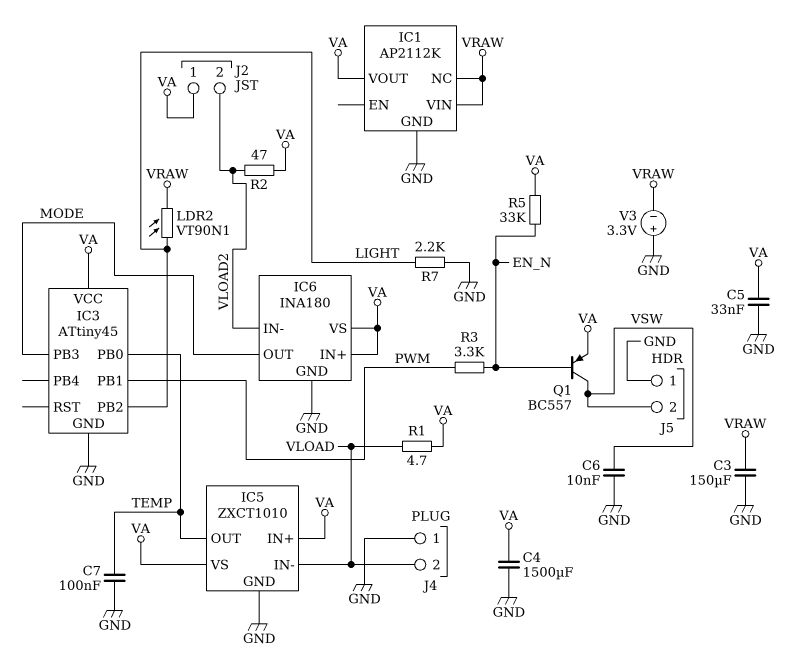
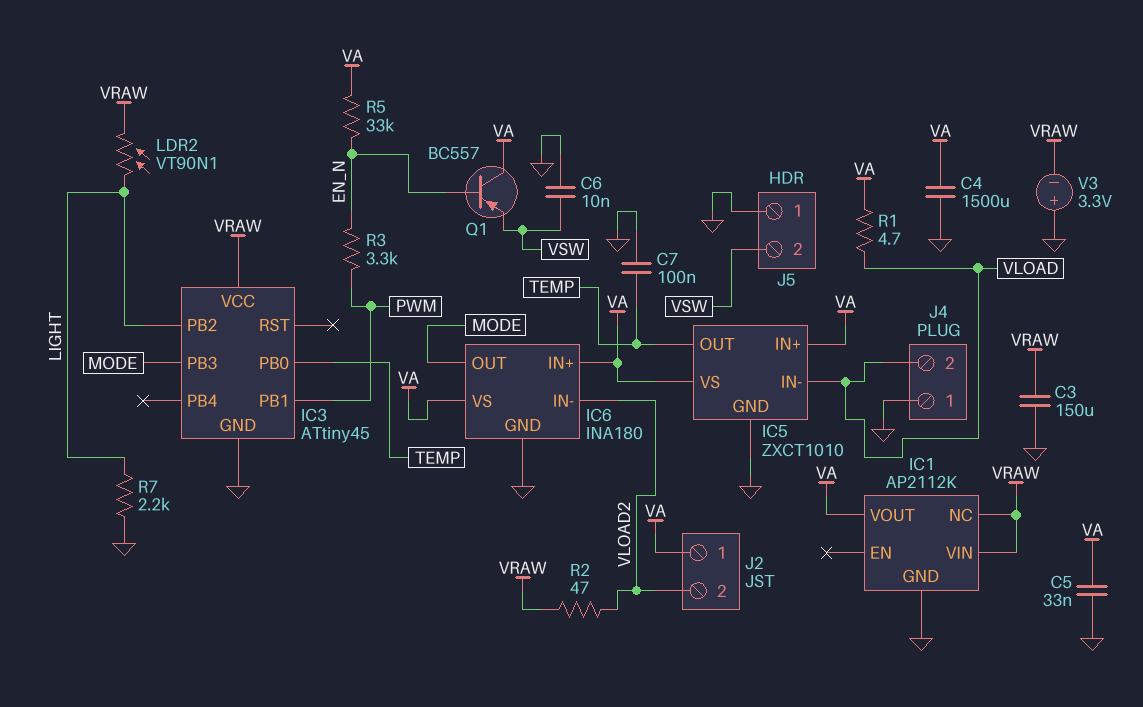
IC3 pin VCC: VA -> VRAW
Q1: PNP BC557 (B EN_N, C VSW, E VA) -> PNP BC557 (B EN_N, C VA, E VSW)
R2: 47 (VA, VLOAD2) -> 47 (VLOAD2, VRAW)

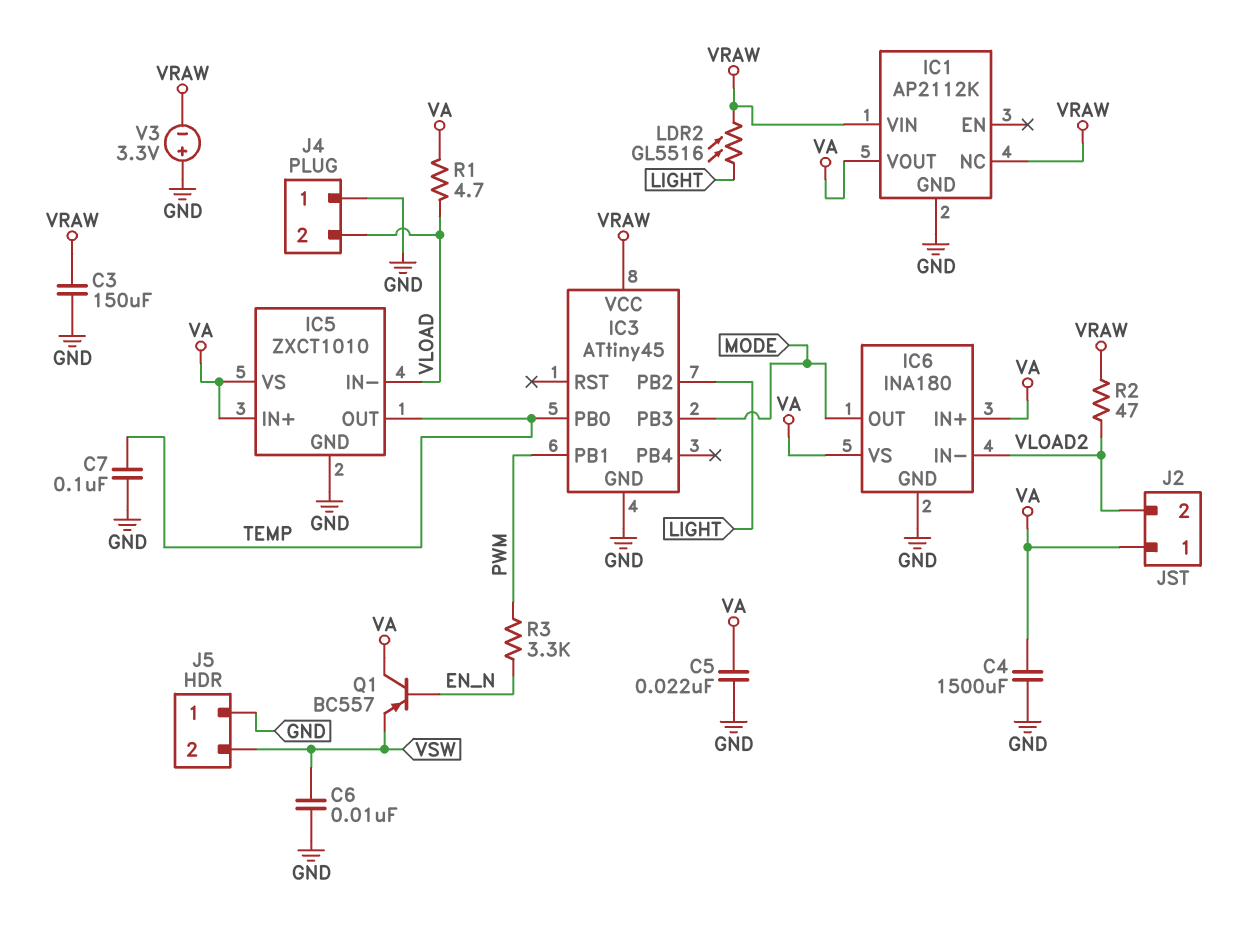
C5: 33nF (GND, VA) -> 22nF (GND, VA)
LDR2: VT90N1 (LIGHT, VRAW) -> GL5516 (LIGHT, VRAW)
R5: 33k (EN_N, VA) -> none
R7: 2.2k (GND, LIGHT) -> none

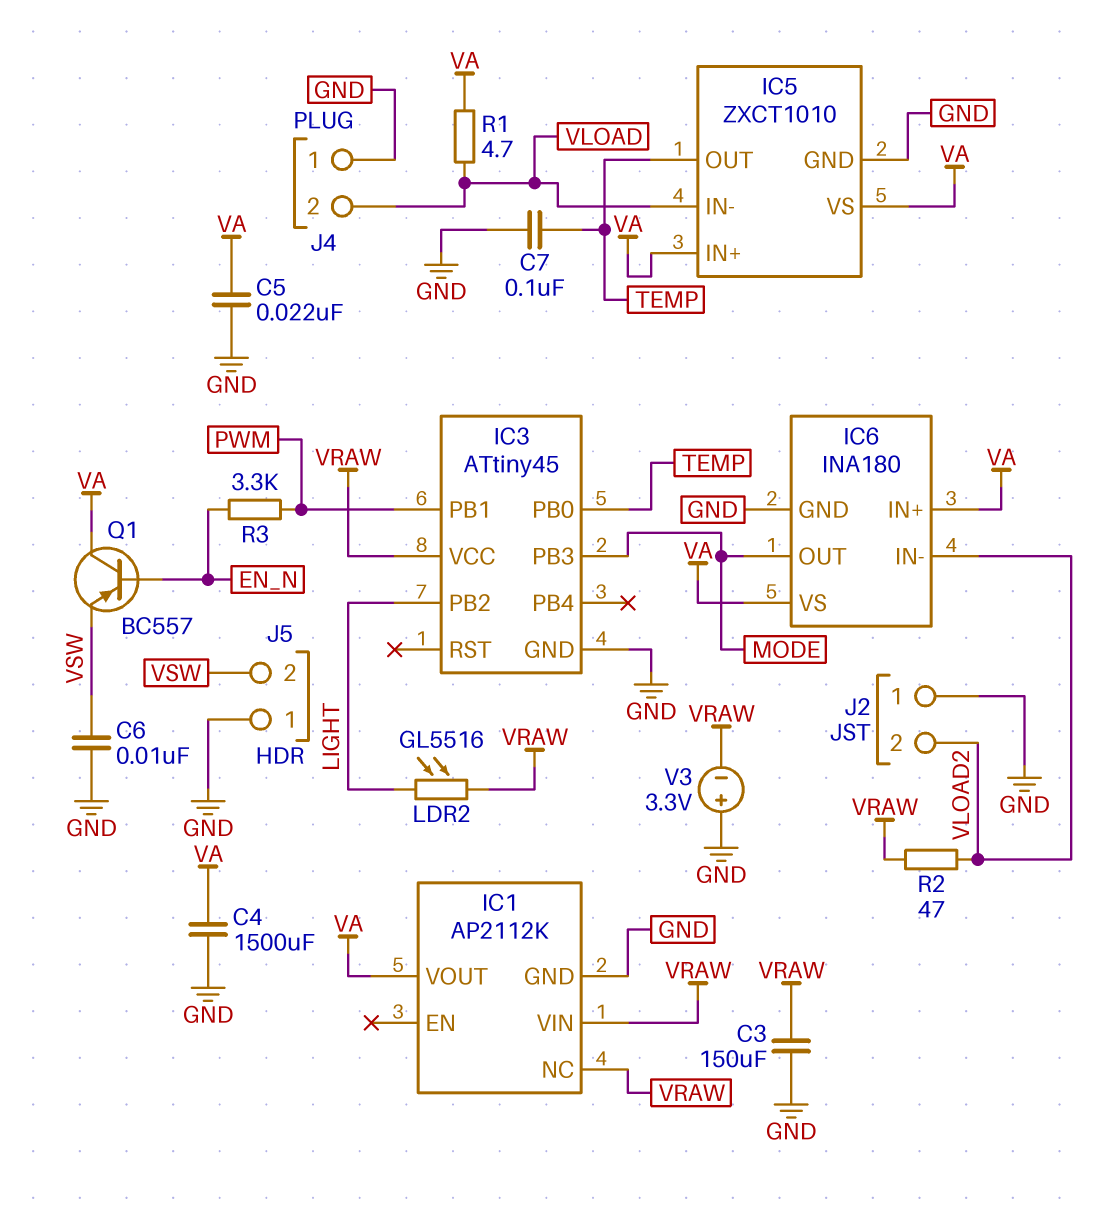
J2 pin 1: VA -> GND

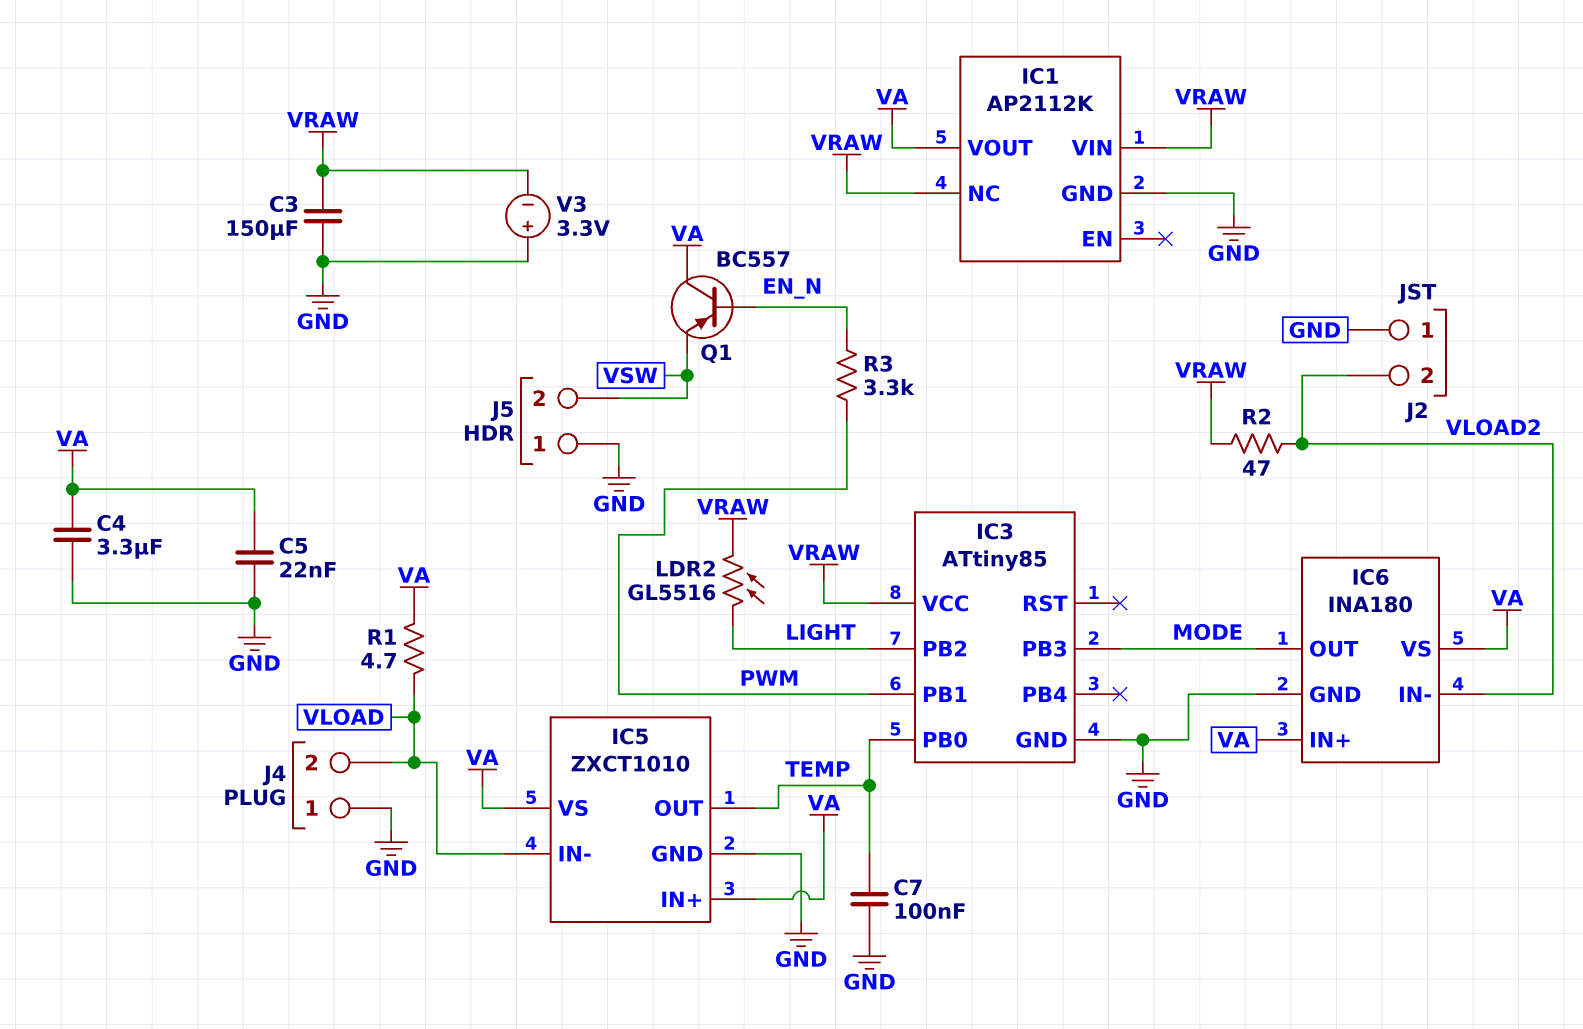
C4: 1500uF (GND, VA) -> 3.3uF (GND, VA)
C6: 10nF (GND, VSW) -> none
IC3: ATtiny45 -> ATtiny85

